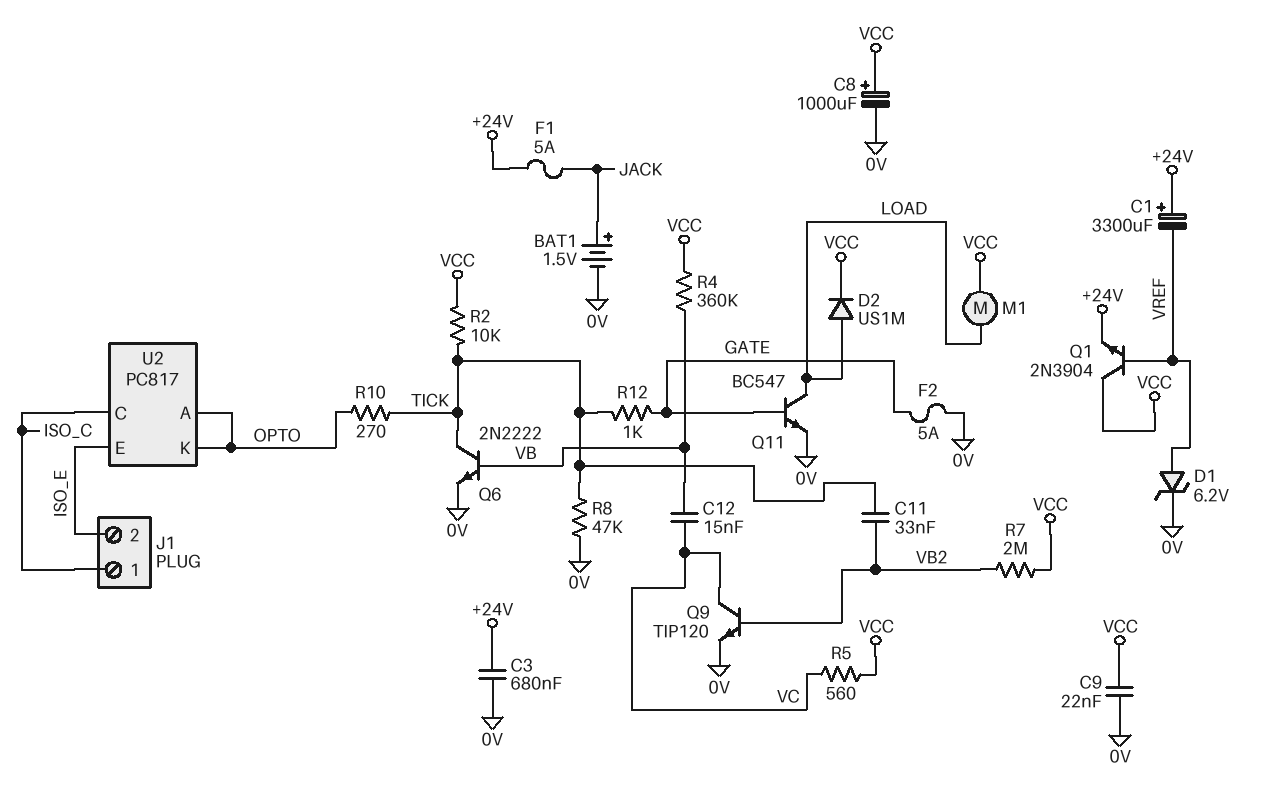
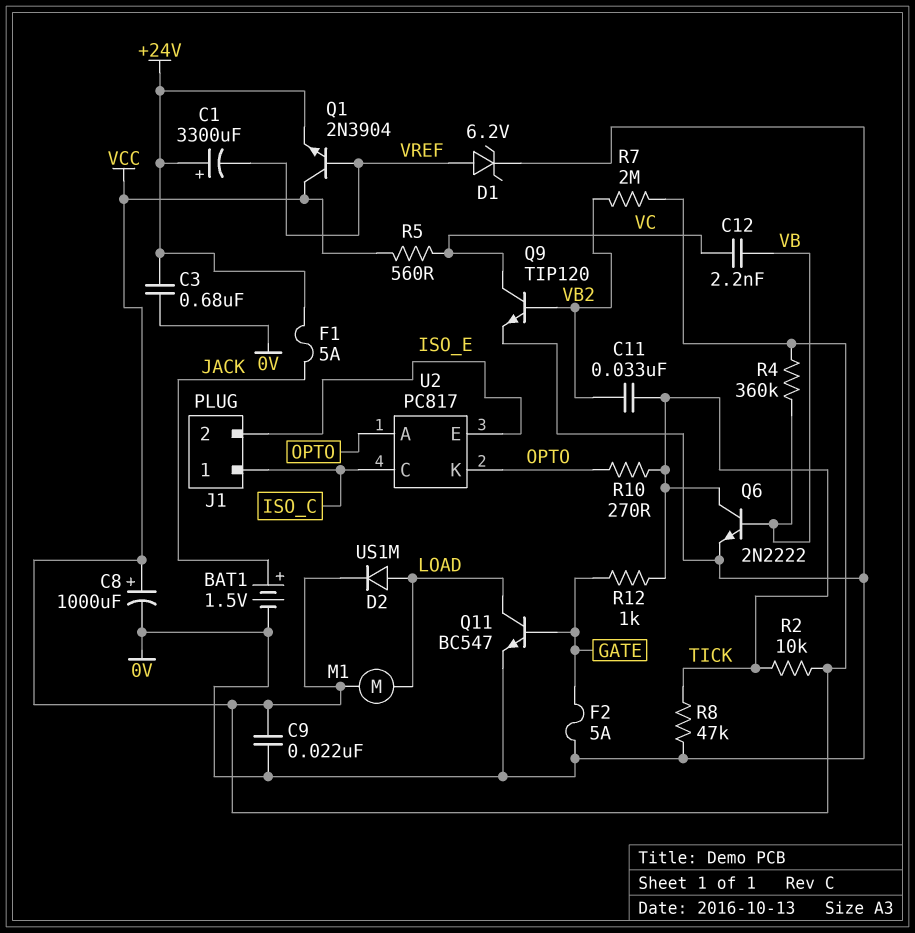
C12: 15nF (VB, VC) -> 2.2nF (VB, VC)

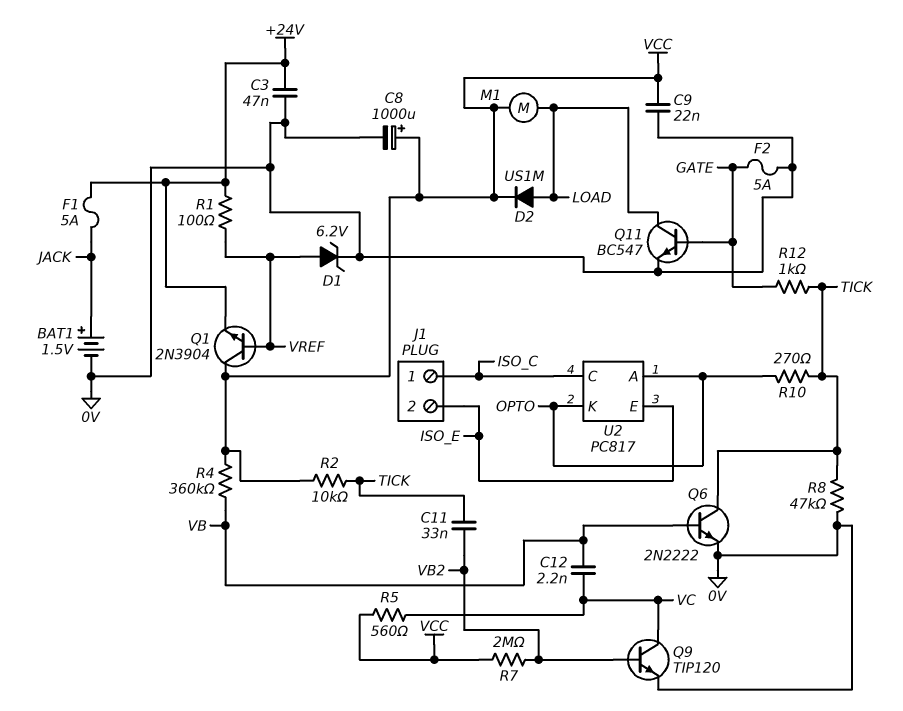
C1: 3300uF (plus +24V, minus VREF) -> none
C3: 680nF (+24V, 0V) -> 47nF (+24V, 0V)
R1: none -> 100 (+24V, VREF)

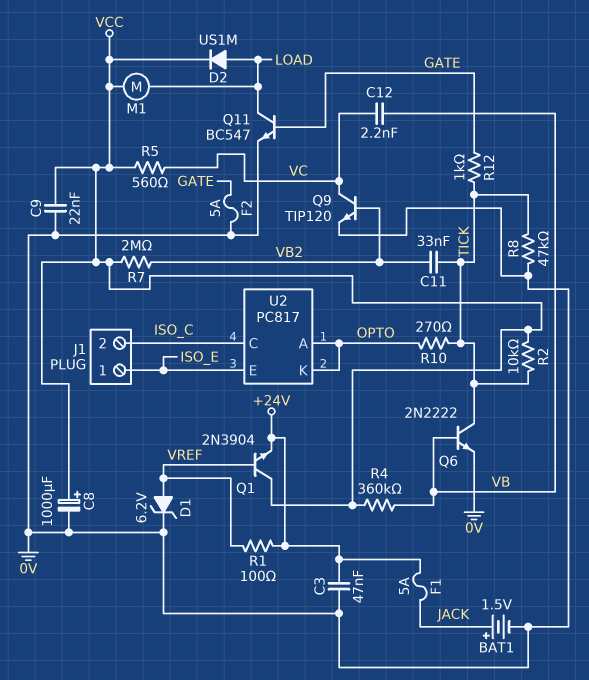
J1 pin 1: ISO_C -> ISO_E
J1 pin 2: ISO_E -> ISO_C

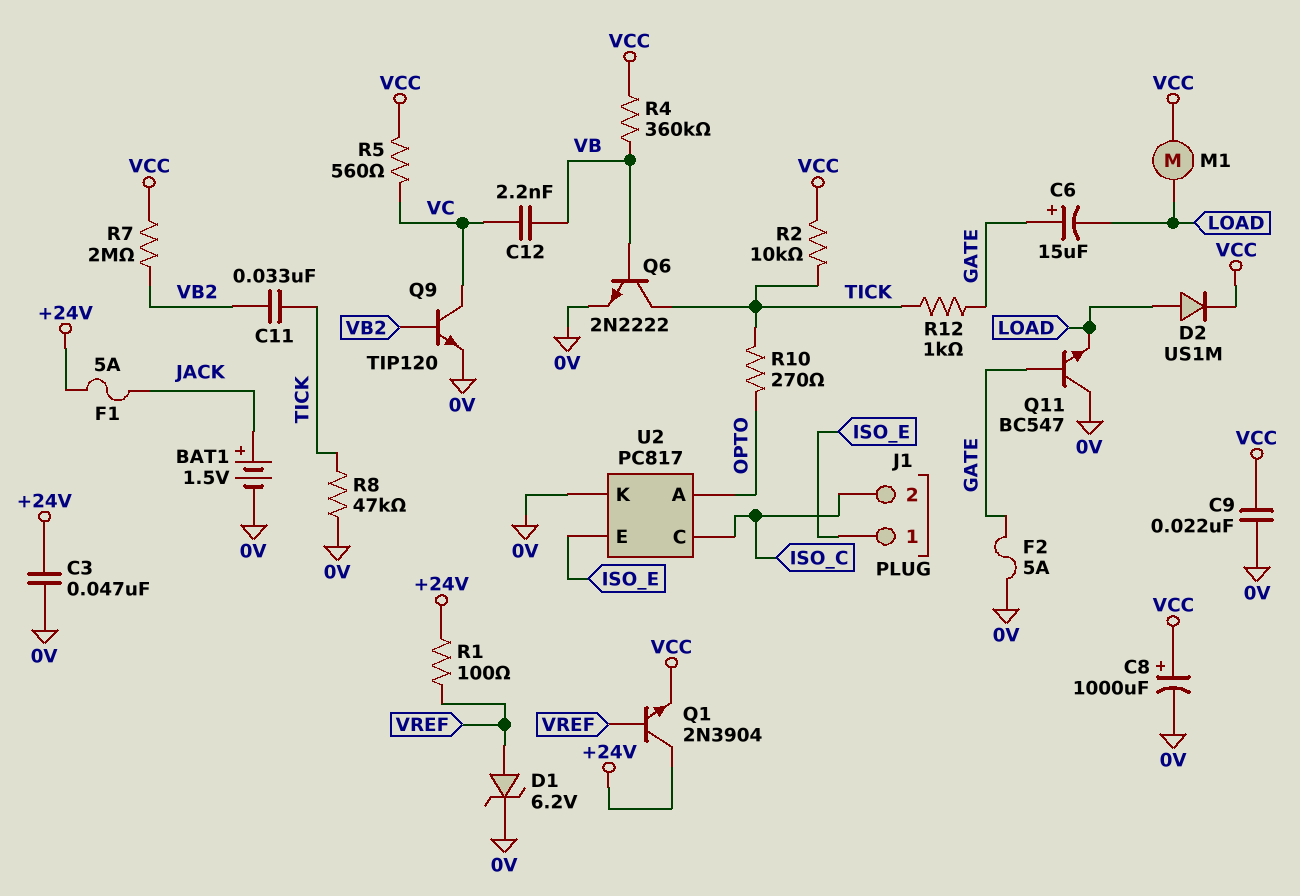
C6: none -> 15uF (plus GATE, minus LOAD)
Q1: NPN 2N3904 (B VREF, C VCC, E +24V) -> NPN 2N3904 (B VREF, C +24V, E VCC)
Q11: NPN BC547 (B GATE, C LOAD, E 0V) -> NPN BC547 (B GATE, C 0V, E LOAD)
U2 pin K: OPTO -> 0V

